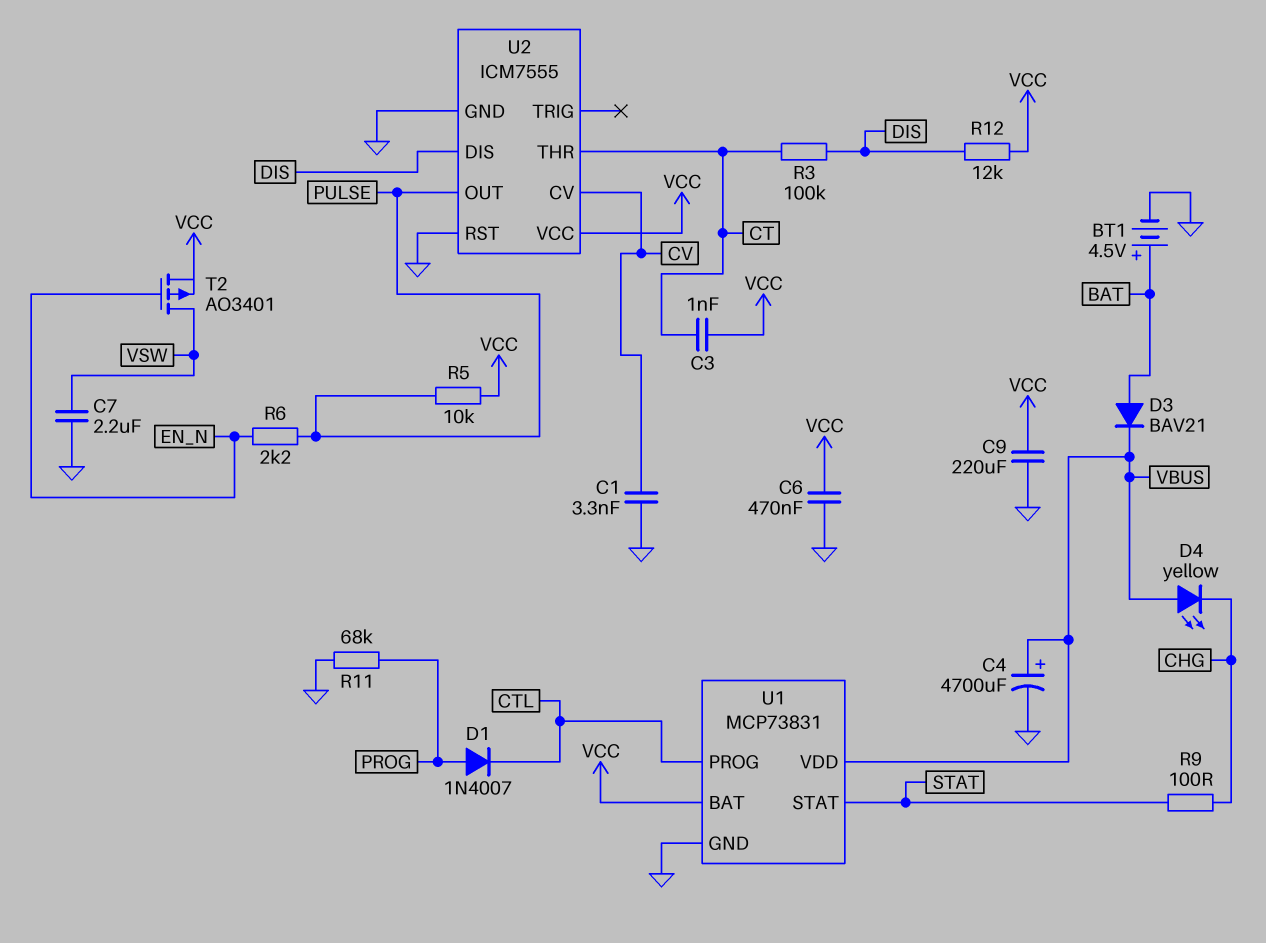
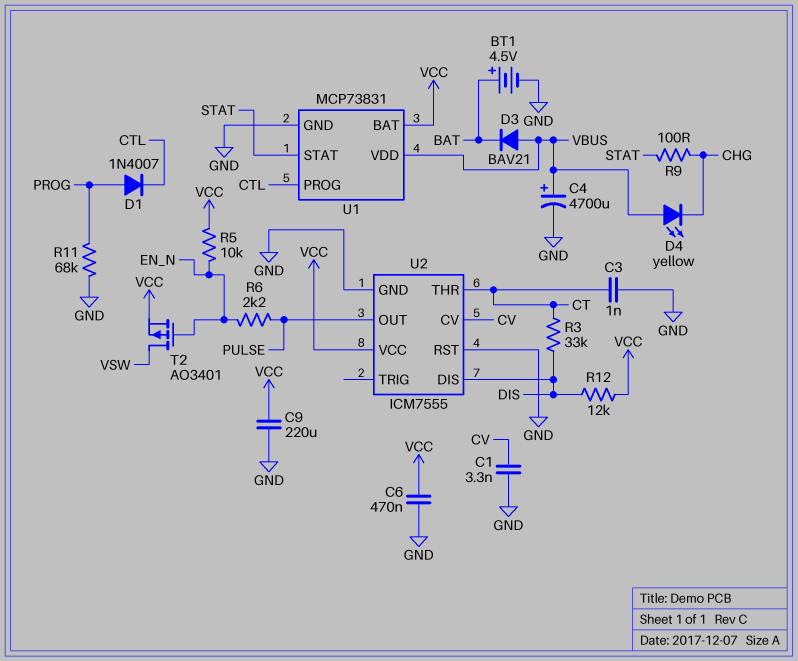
C3: 1nF (CT, VCC) -> 1nF (CT, GND)
C7: 2.2uF (GND, VSW) -> none
D3: diode BAV21 (A BAT, K VBUS) -> diode BAV21 (A VBUS, K BAT)
R3: 100k (CT, DIS) -> 33k (CT, DIS)
R5: 10k (PULSE, VCC) -> 10k (EN_N, VCC)

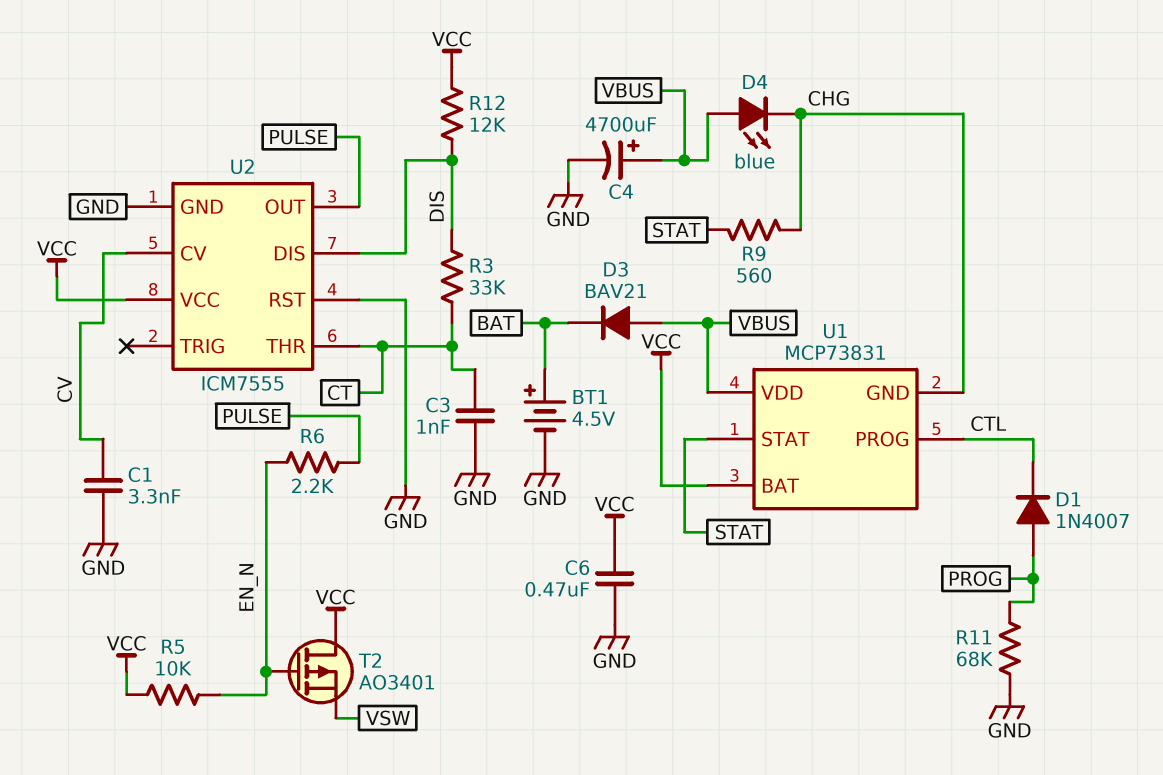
C9: 220uF (GND, VCC) -> none
D4: LED yellow (A VBUS, K CHG) -> LED blue (A VBUS, K CHG)
R9: 100 (CHG, STAT) -> 560 (CHG, STAT)
T2: PMOS AO3401 (G EN_N, D VSW, S VCC) -> PMOS AO3401 (G EN_N, D VCC, S VSW)
U1 pin GND: GND -> CHG

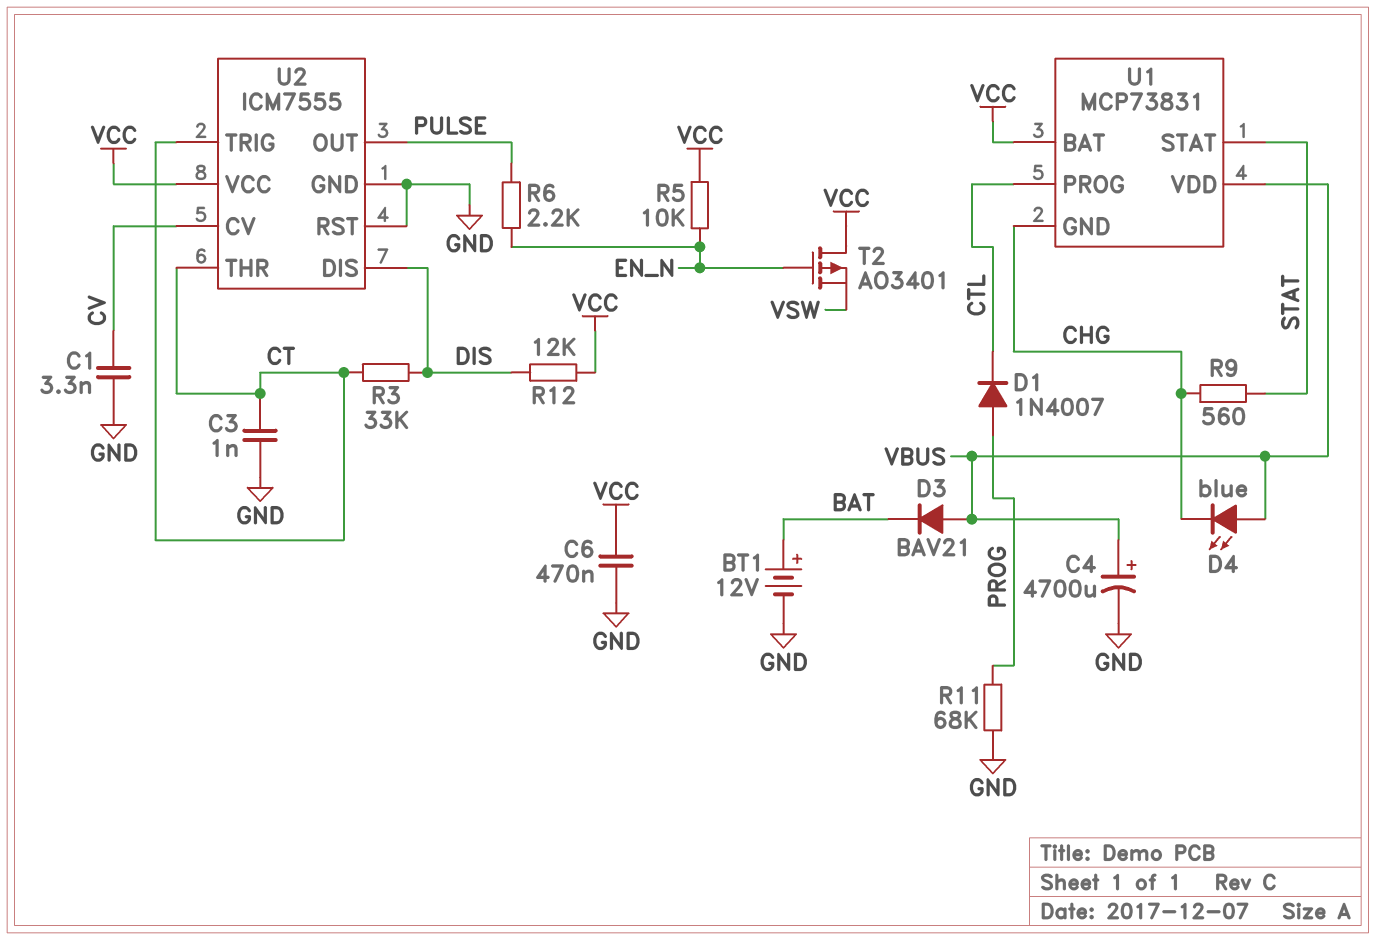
BT1: 4.5V (plus BAT, minus GND) -> 12V (plus BAT, minus GND)
U2 pin TRIG: none -> CT

